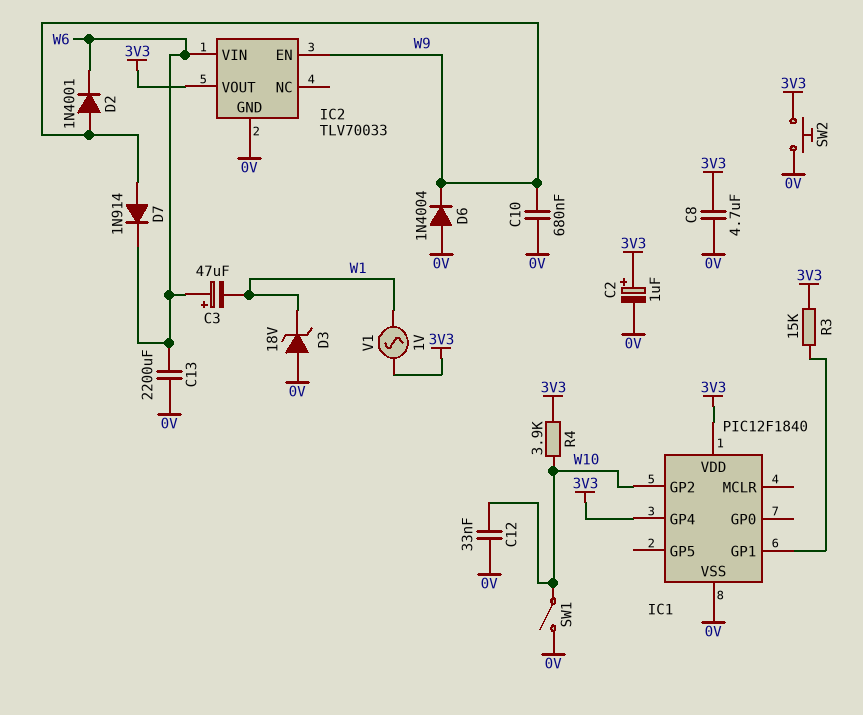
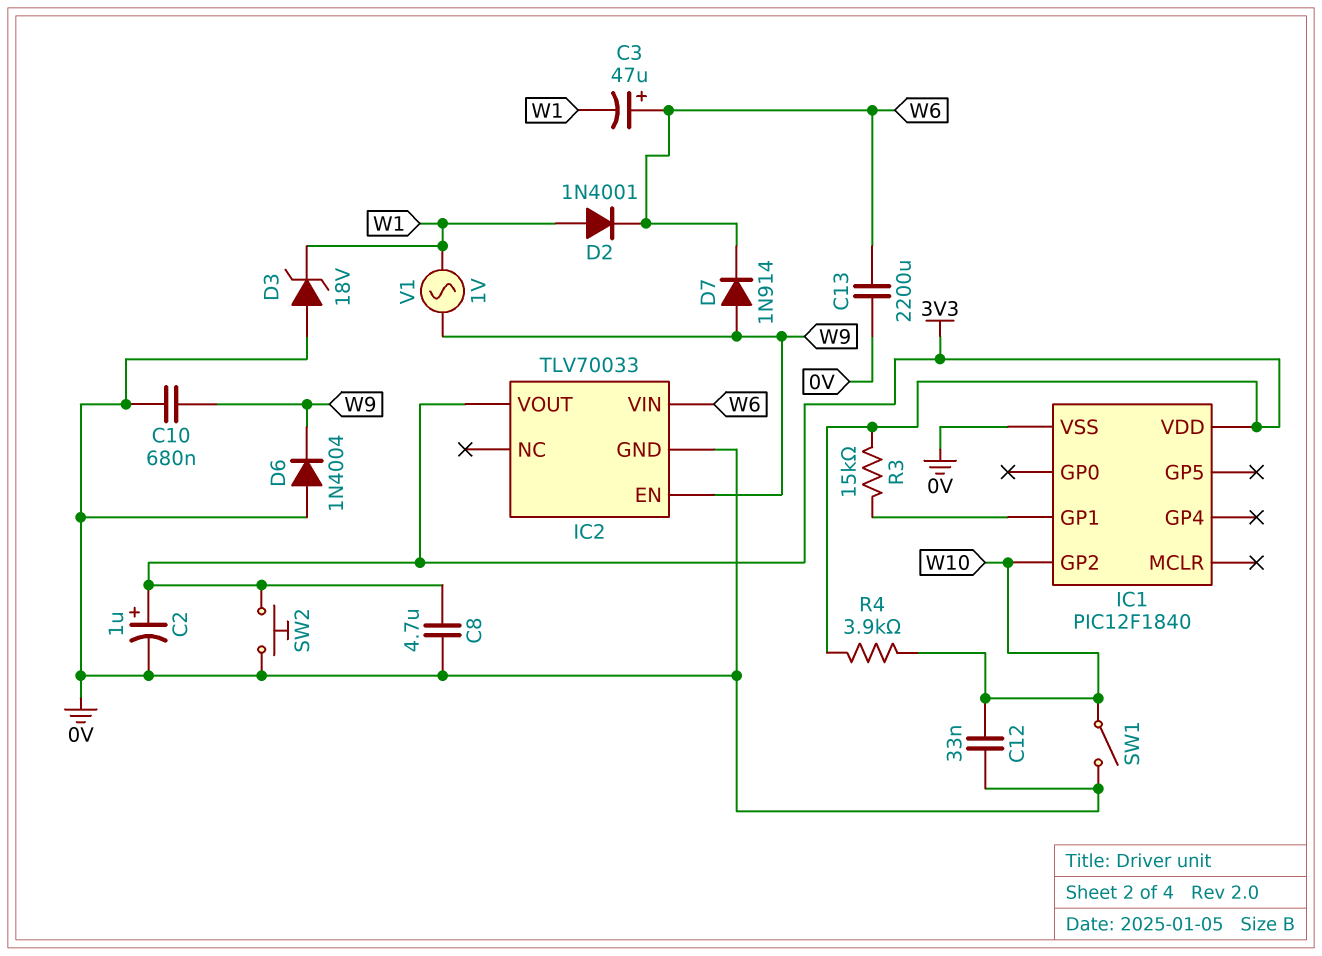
D2: diode 1N4001 (A W9, K W6) -> diode 1N4001 (A W1, K W6)
IC1 pin GP4: 3V3 -> none
V1: AC 1V (3V3, W1) -> AC 1V (W1, W9)

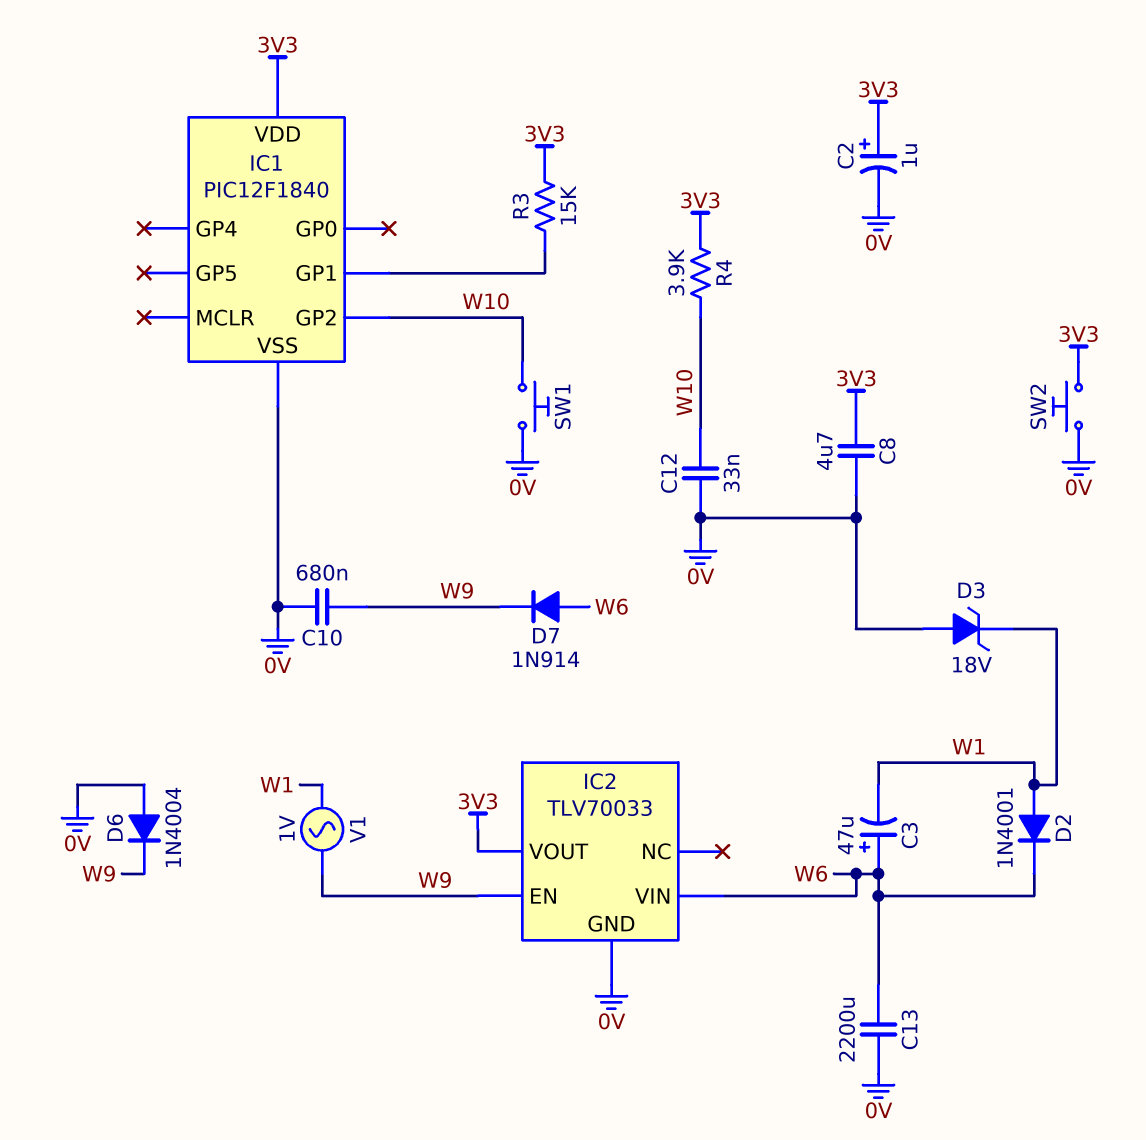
D7: diode 1N914 (A W9, K W6) -> diode 1N914 (A W6, K W9)
SW1: switch (0V, W10) -> button (0V, W10)

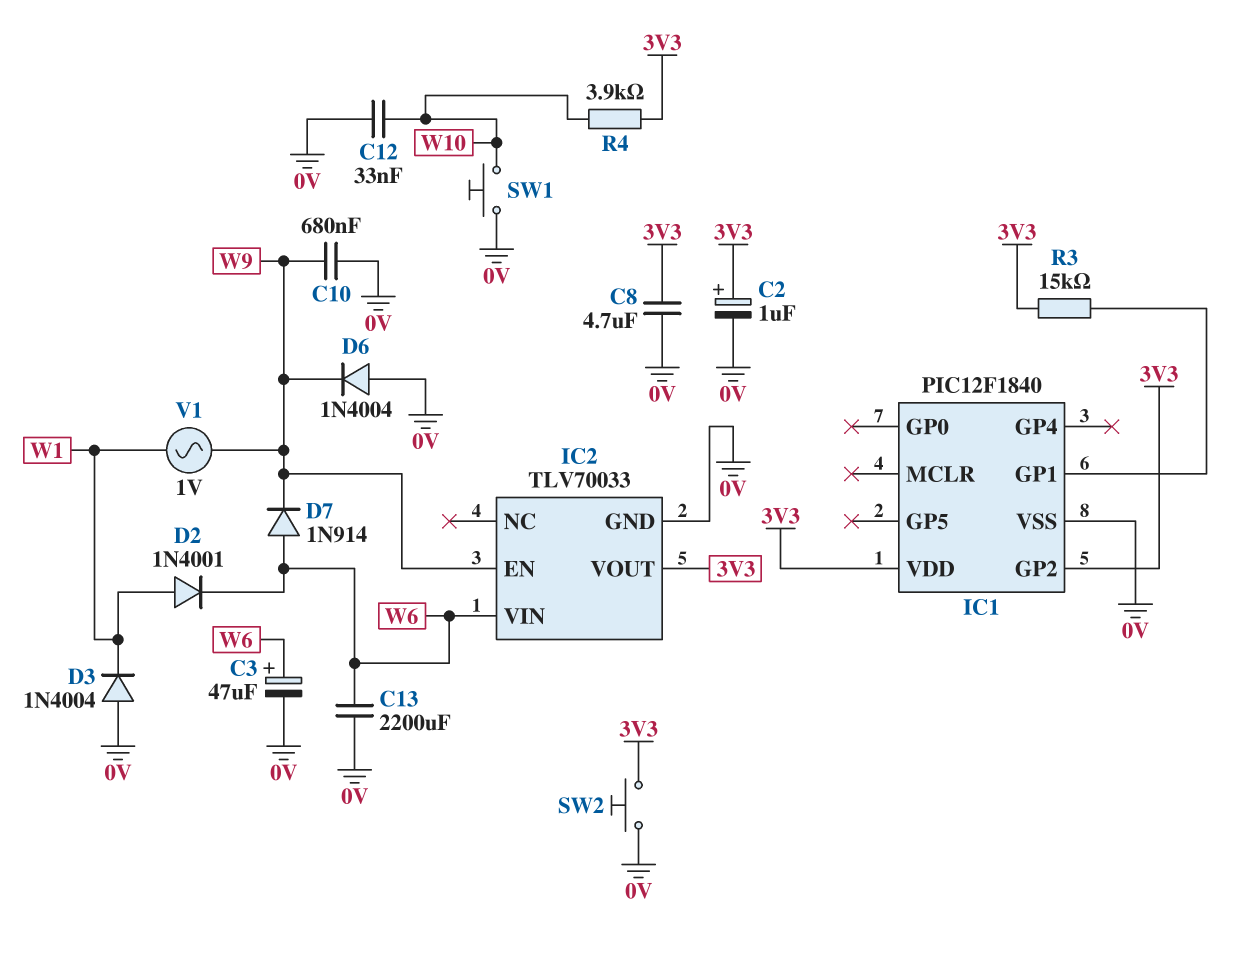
C3: 47uF (plus W6, minus W1) -> 47uF (plus W6, minus 0V)
D3: zener 18V (A 0V, K W1) -> diode 1N4004 (A 0V, K W1)
IC1 pin GP2: W10 -> 3V3

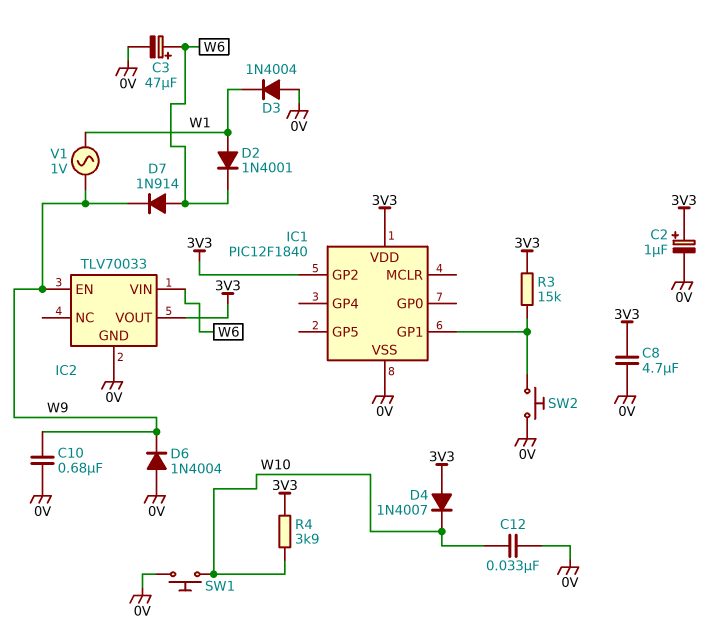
C13: 2200uF (0V, W6) -> none
D4: none -> diode 1N4007 (A 3V3, K W10)
SW2: button (0V, 3V3) -> button (0V, IC1/GP1)

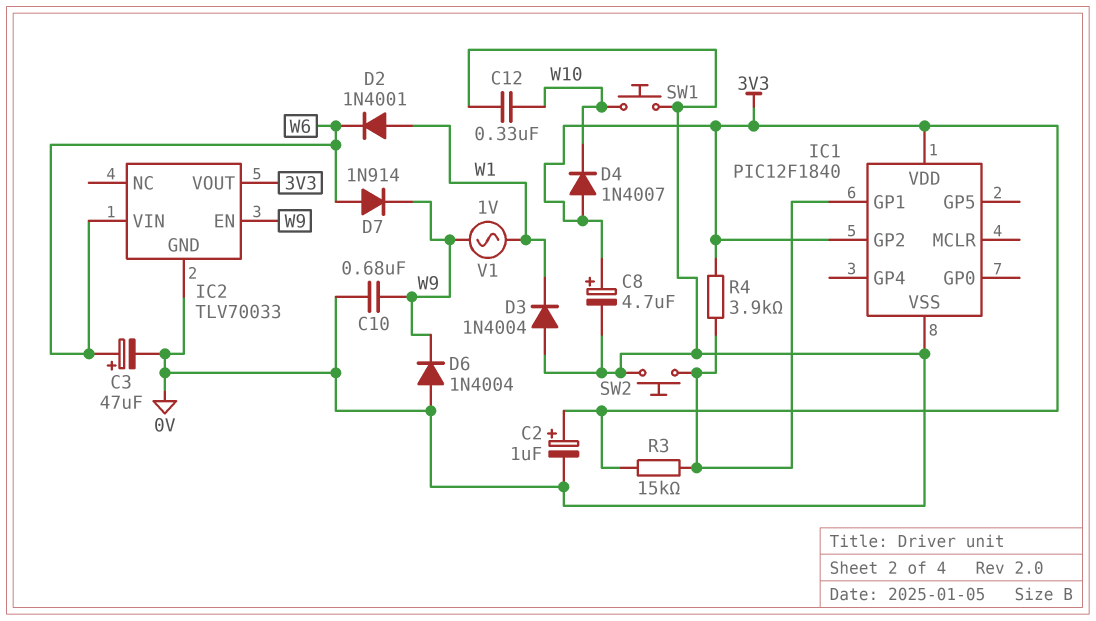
C8: 4.7uF (0V, 3V3) -> 4.7uF (plus 3V3, minus 0V)
C12: 33nF (0V, W10) -> 330nF (0V, W10)
R4: 3.9k (3V3, W10) -> 3.9k (3V3, IC1/GP1)

